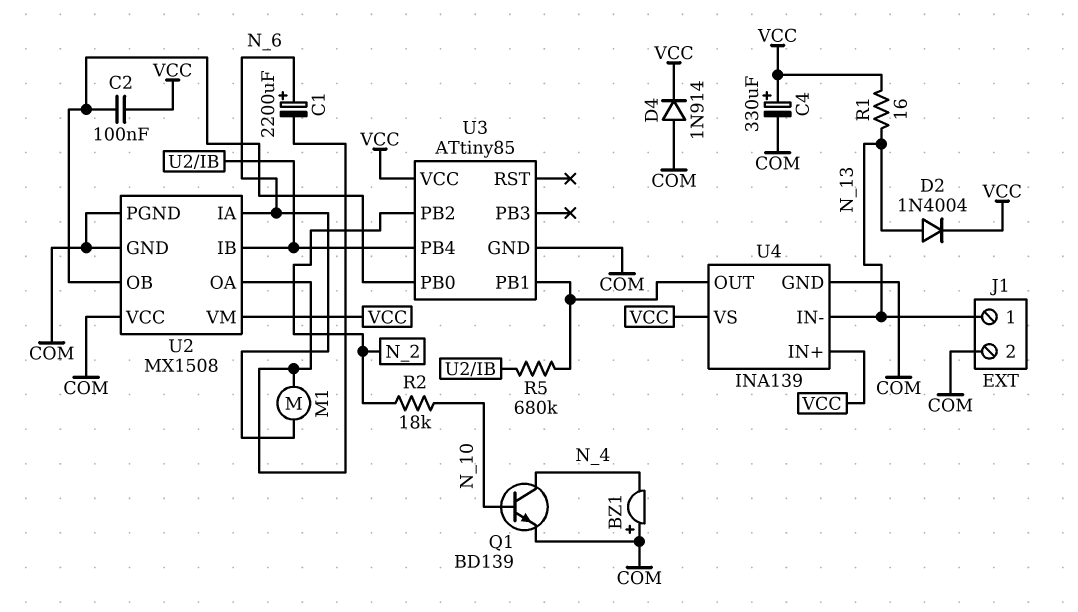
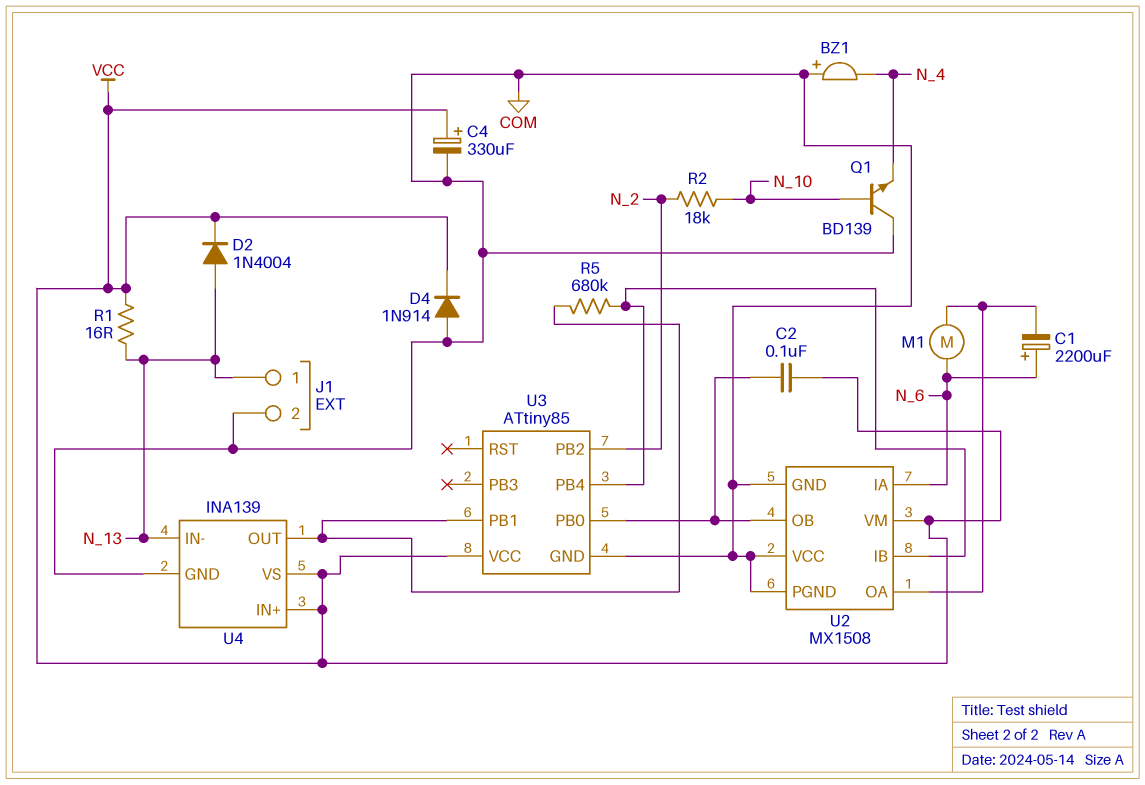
Q1: NPN BD139 (B N_10, C N_4, E COM) -> NPN BD139 (B N_10, C COM, E N_4)

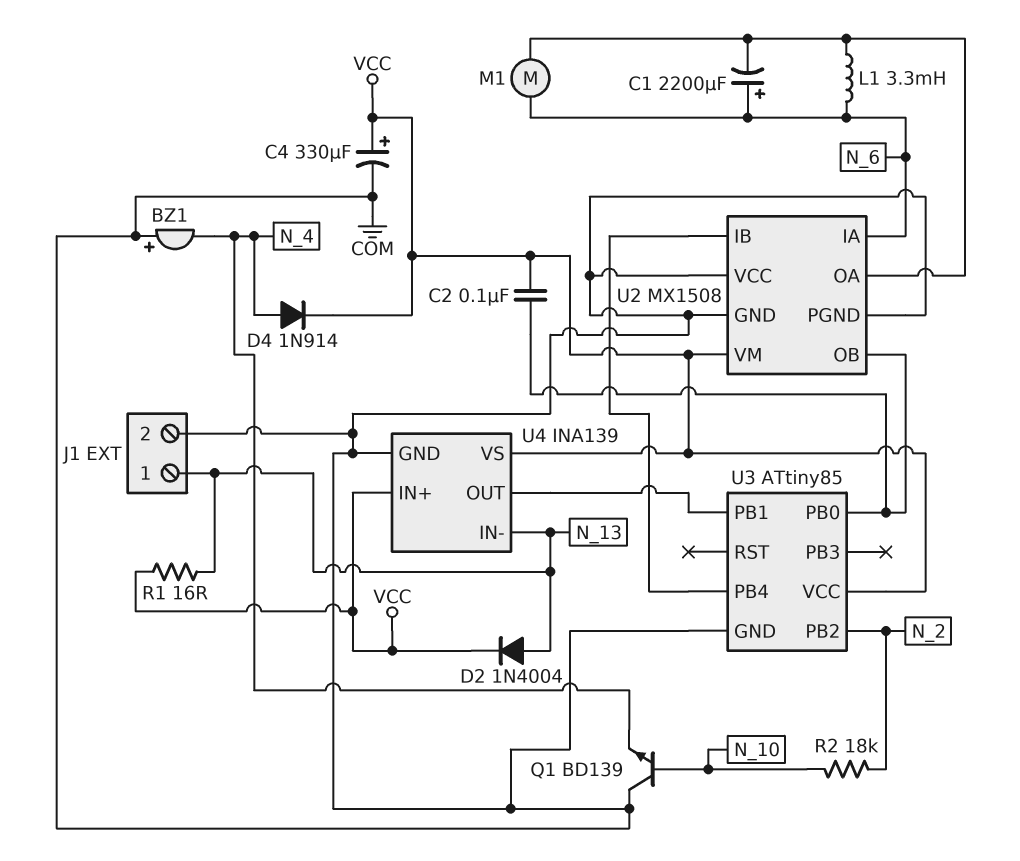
D4: diode 1N914 (A COM, K VCC) -> diode 1N914 (A N_4, K VCC)
L1: none -> 3.3mH (N_6, U2/OA)
R5: 680k (U2/IB, U3/PB1) -> none

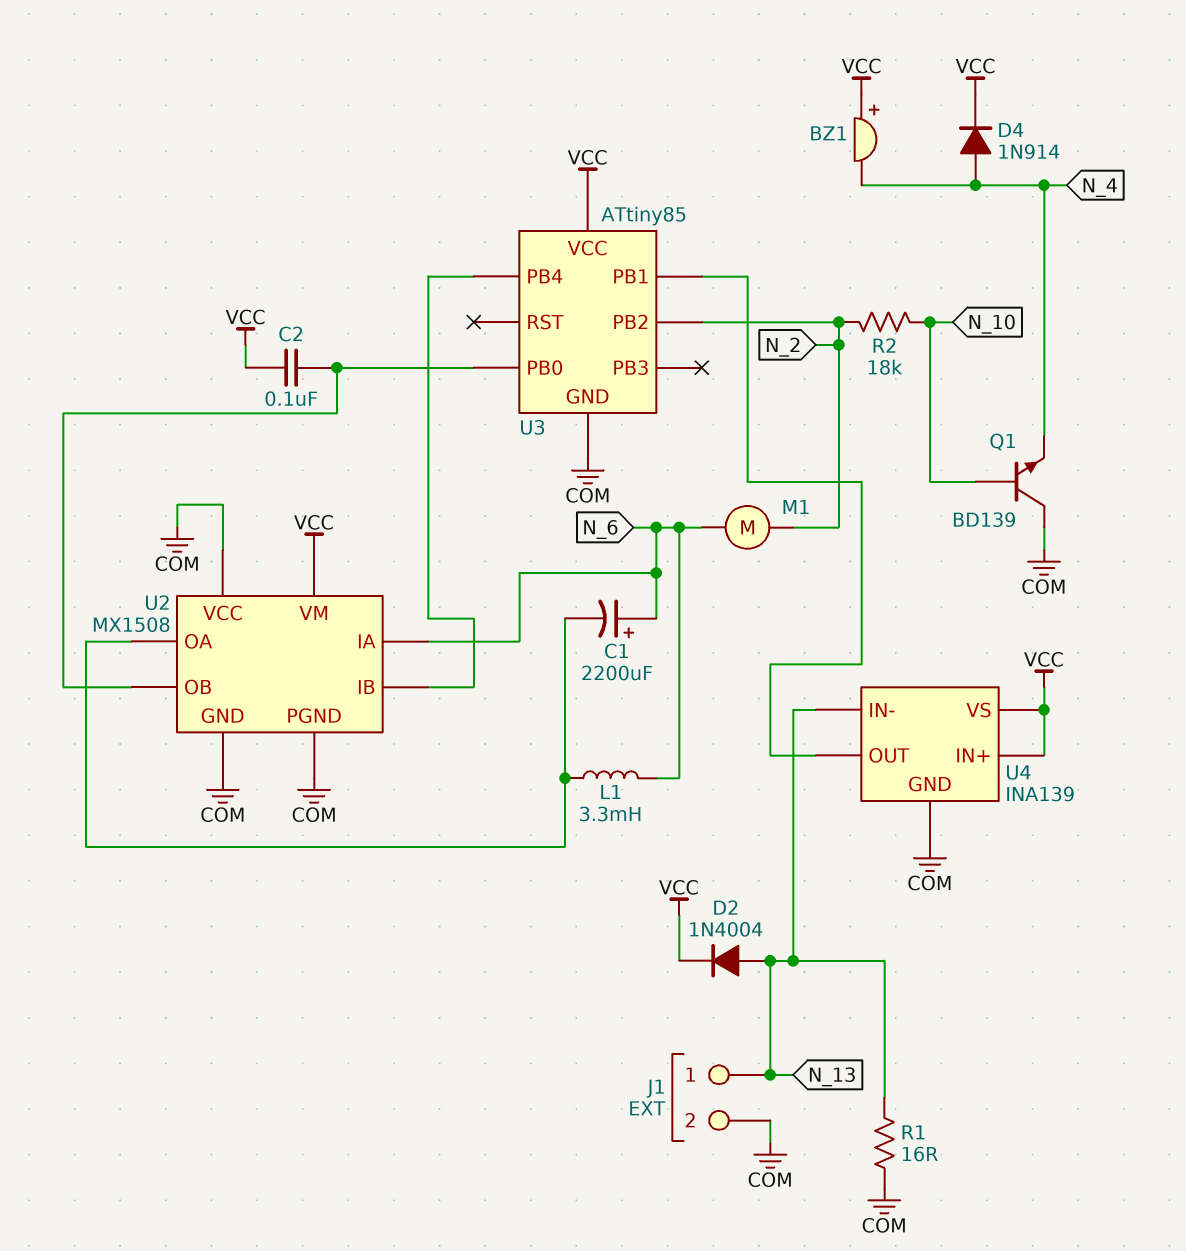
BZ1: buzzer (plus COM, minus N_4) -> buzzer (plus VCC, minus N_4)
C4: 330uF (plus VCC, minus COM) -> none
M1: motor (N_6, U2/OA) -> motor (N_2, N_6)
R1: 16 (N_13, VCC) -> 16 (COM, N_13)

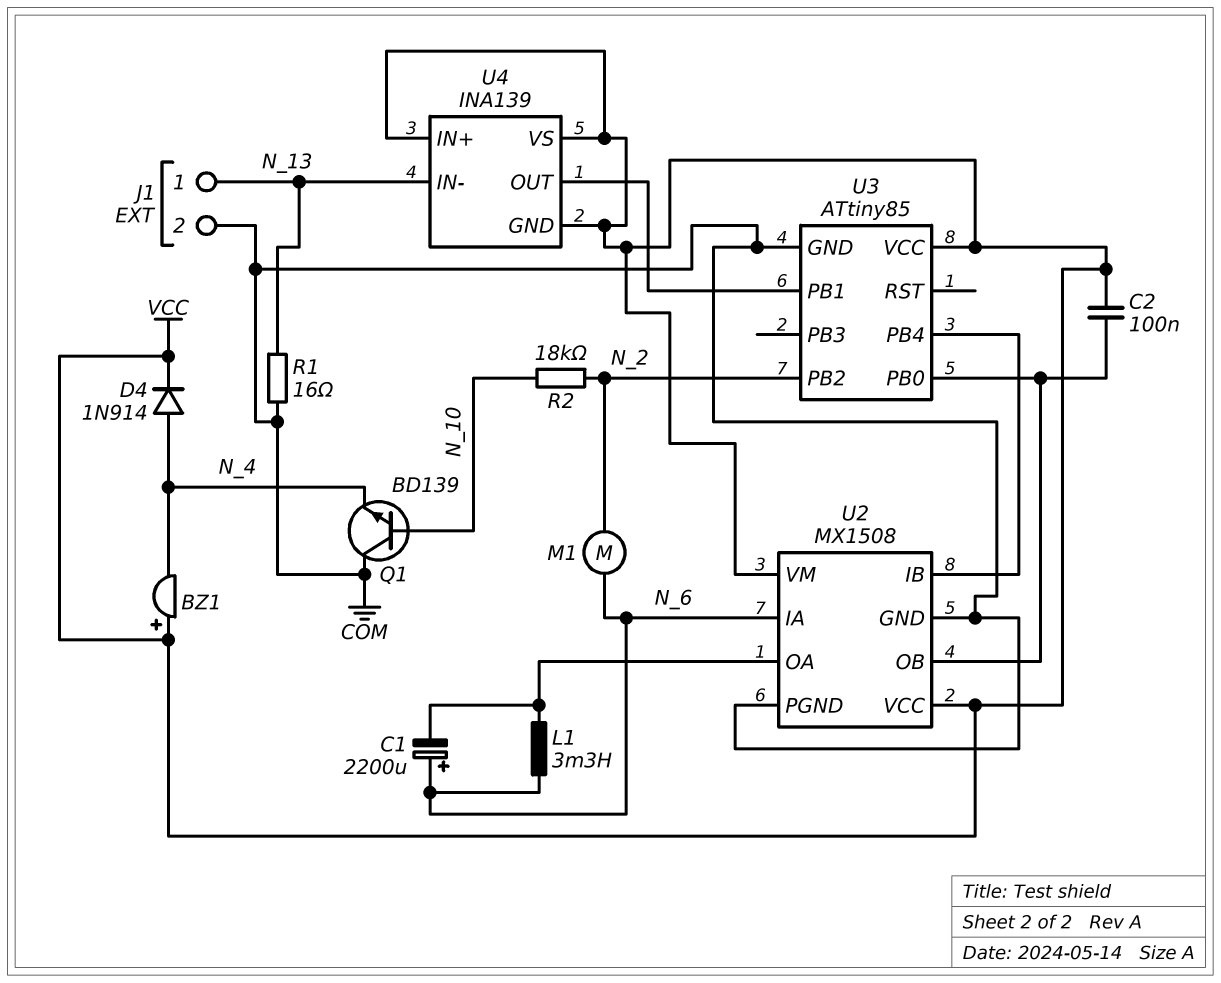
D2: diode 1N4004 (A N_13, K VCC) -> none
U2 pin VCC: COM -> VCC
U4 pin GND: COM -> VCC

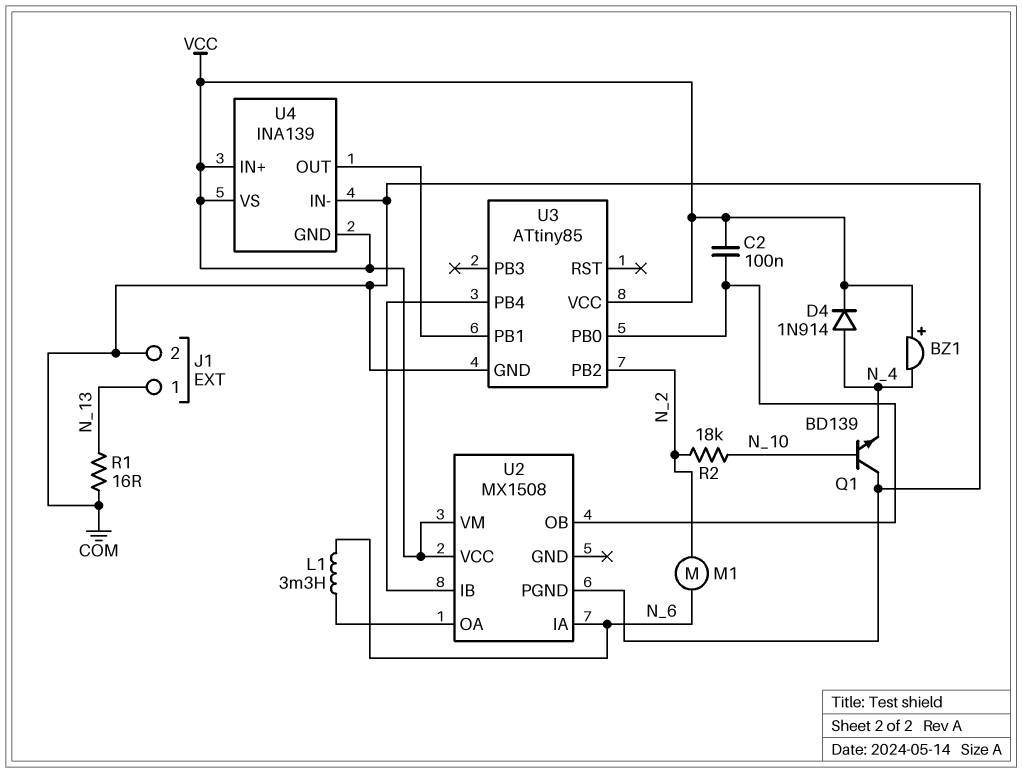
C1: 2200uF (plus N_6, minus U2/OA) -> none
U2 pin GND: COM -> none
U4 pin IN-: N_13 -> COM

